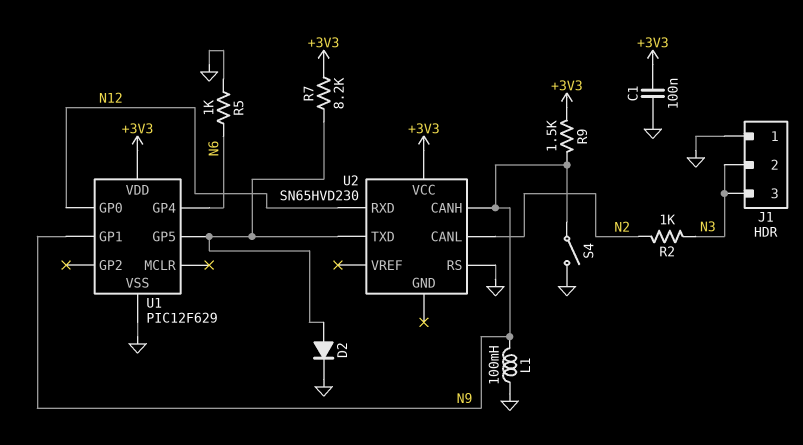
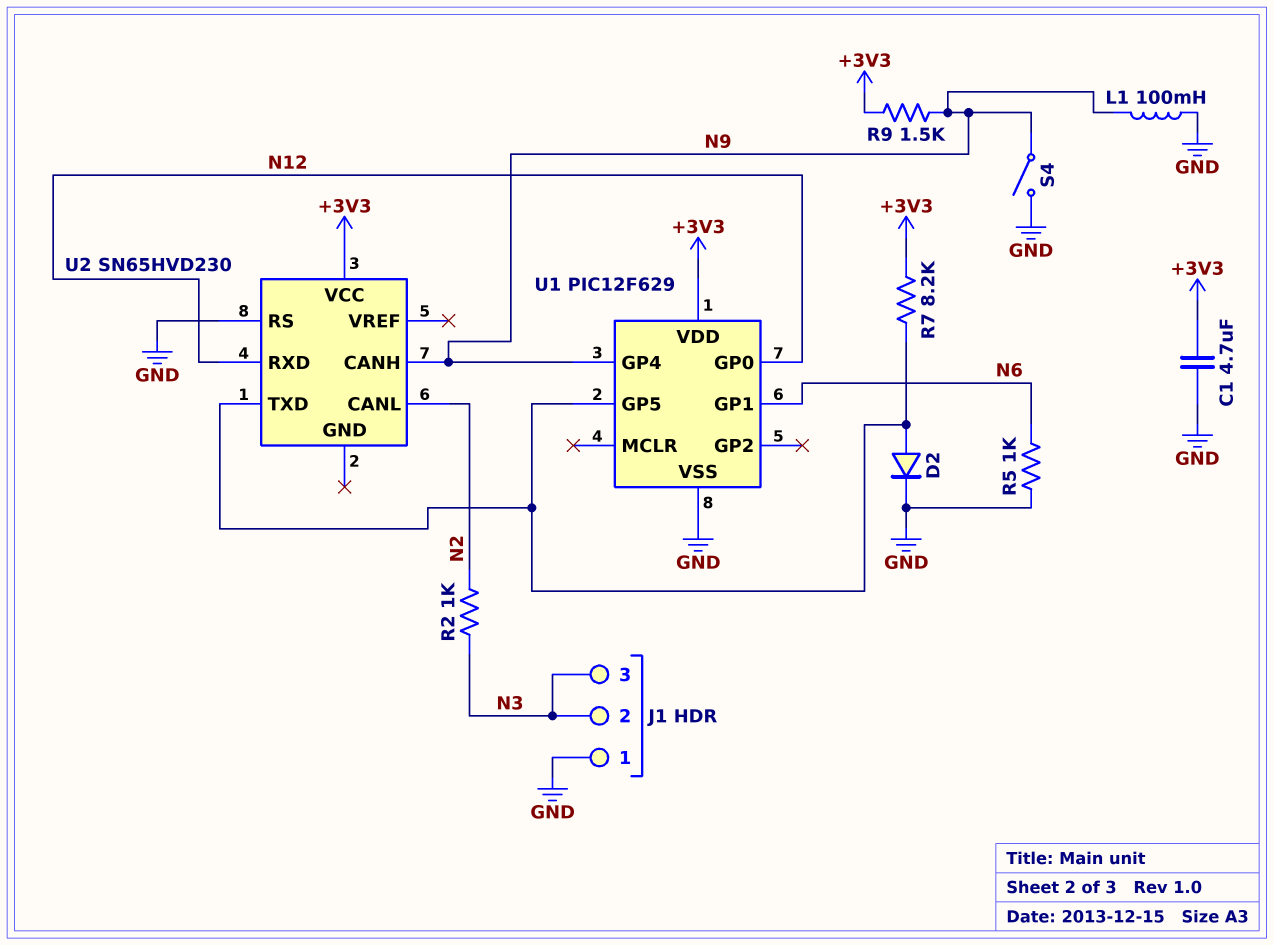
C1: 100nF (+3V3, GND) -> 4.7uF (+3V3, GND)
U1 pin GP1: N9 -> N6
U1 pin GP4: N6 -> N9

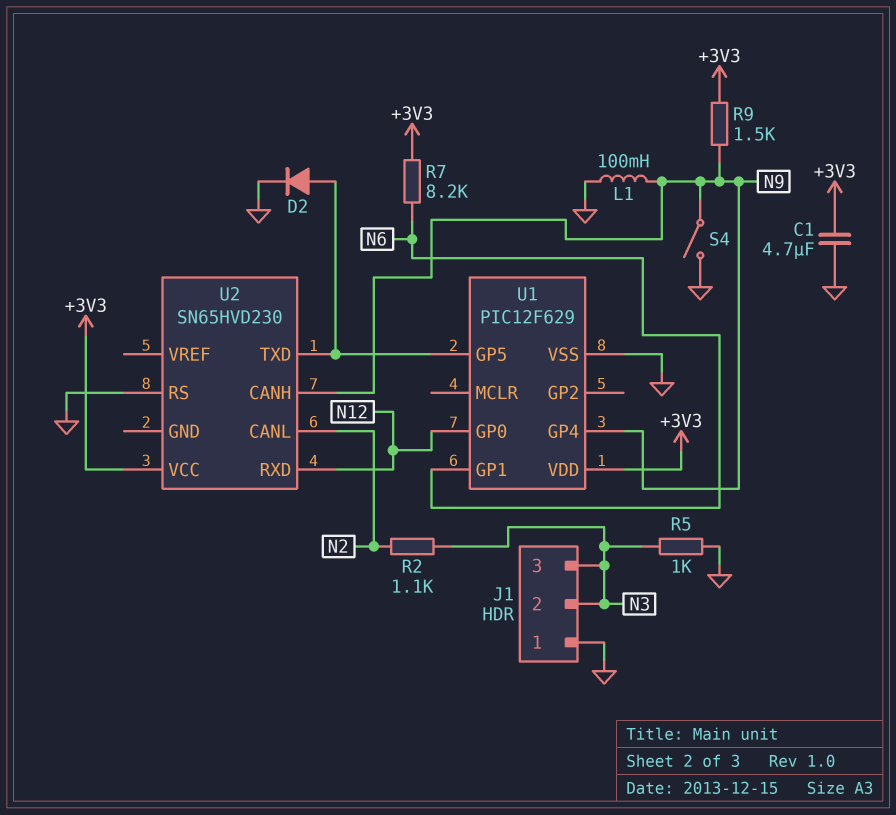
R2: 1k (N2, N3) -> 1.1k (N2, N3)
R5: 1k (GND, N6) -> 1k (GND, N3)
R7: 8.2k (+3V3, U1/GP5) -> 8.2k (+3V3, N6)

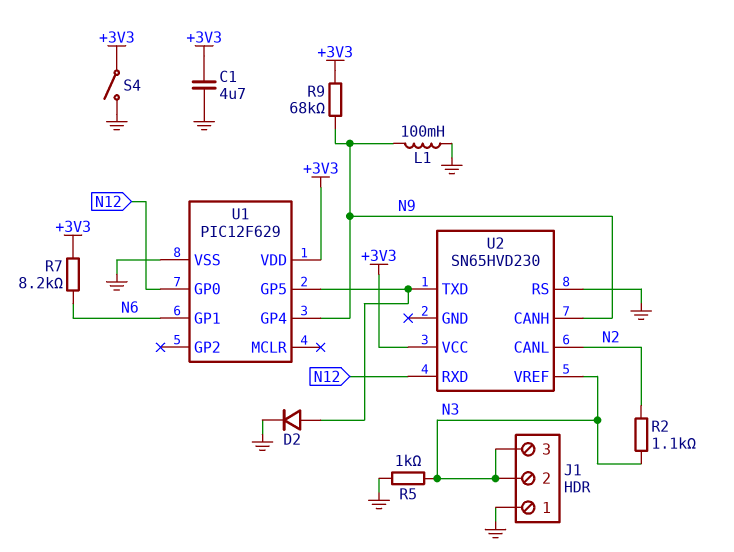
R9: 1.5k (+3V3, N9) -> 68k (+3V3, N9)
S4: switch (GND, N9) -> switch (+3V3, GND)
U2 pin VREF: none -> N3

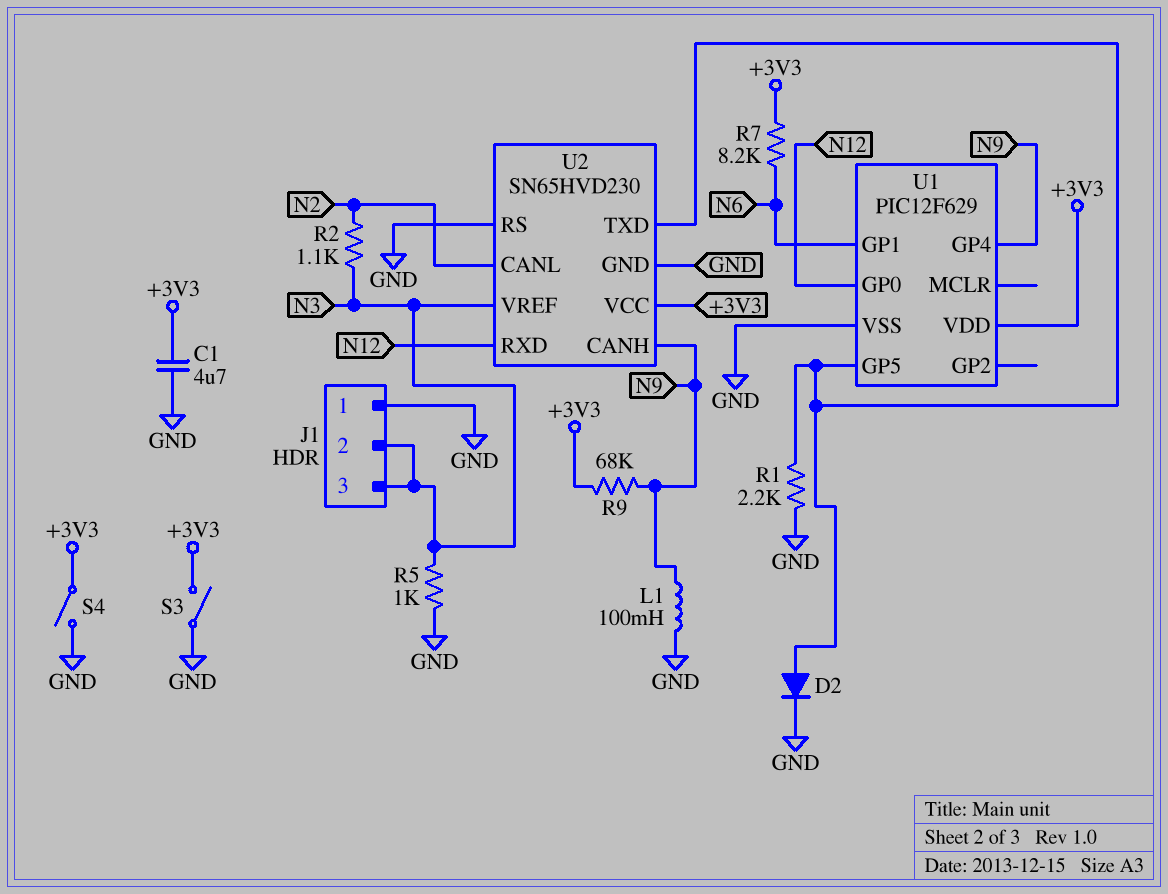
R1: none -> 2.2k (GND, U1/GP5)
S3: none -> switch (+3V3, GND)
U2 pin GND: none -> GND

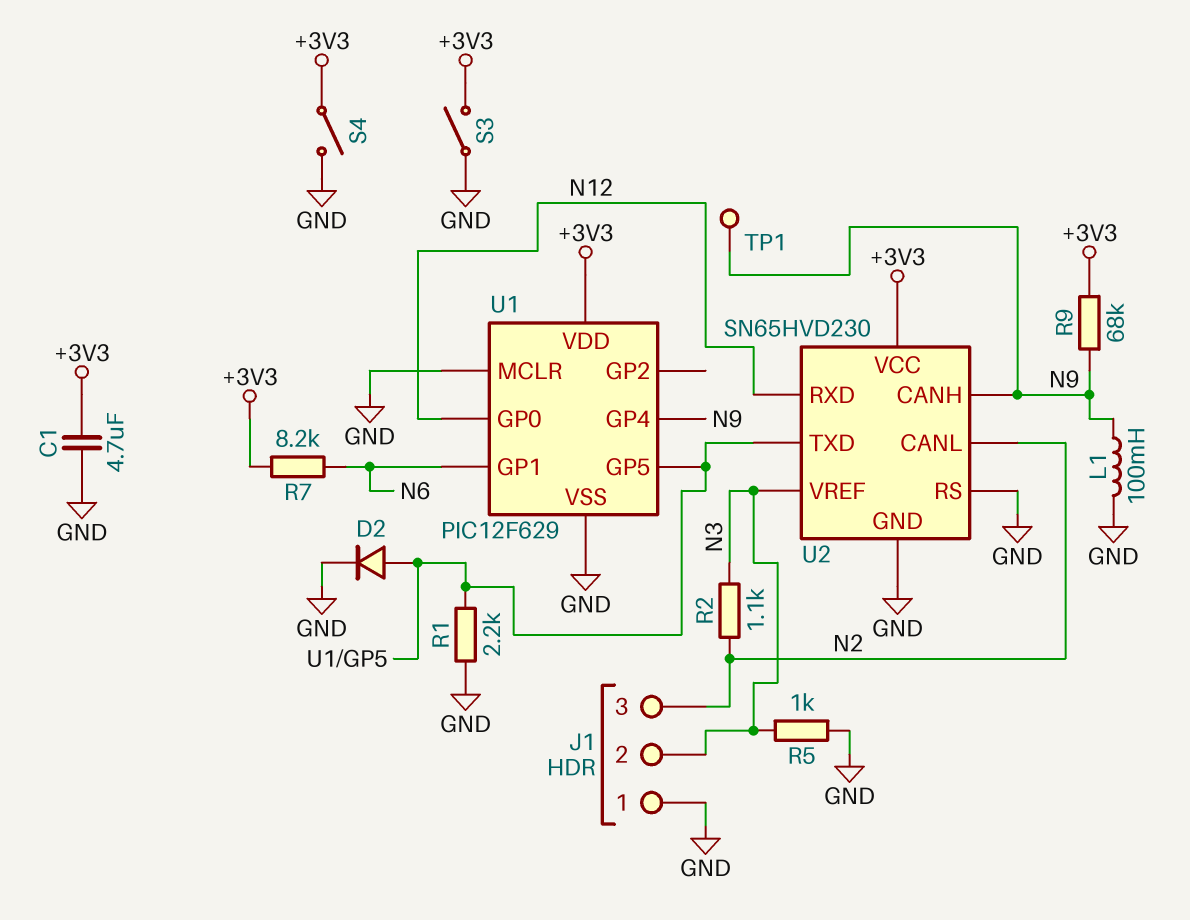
J1 pin 3: N3 -> N2
TP1: none -> test point (N9)
U1 pin MCLR: none -> GND

